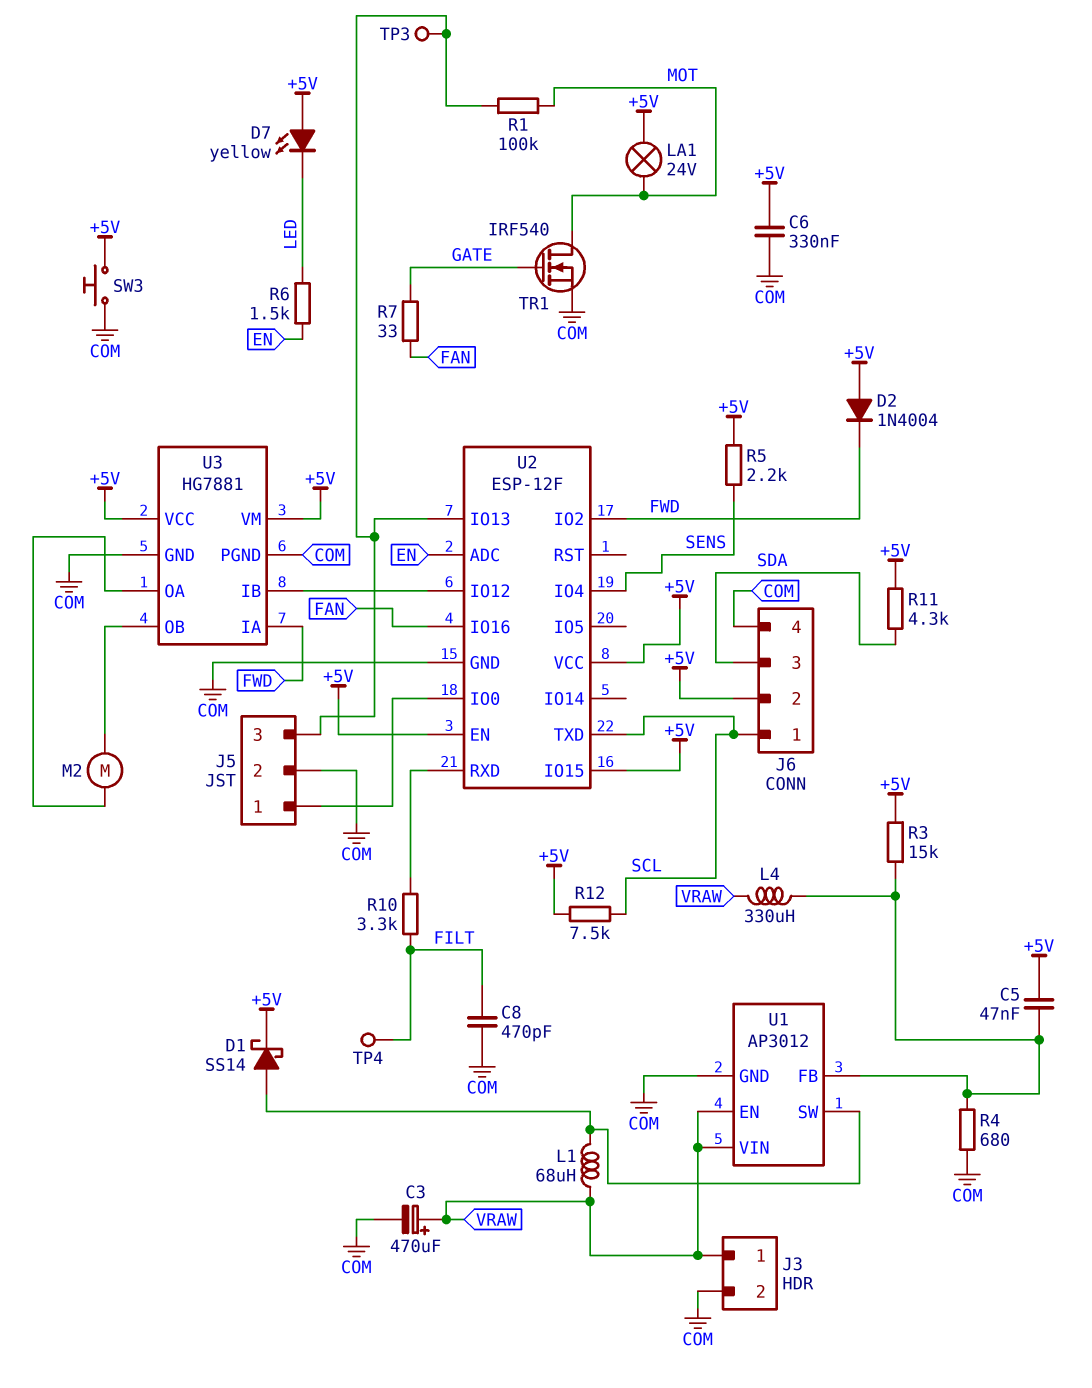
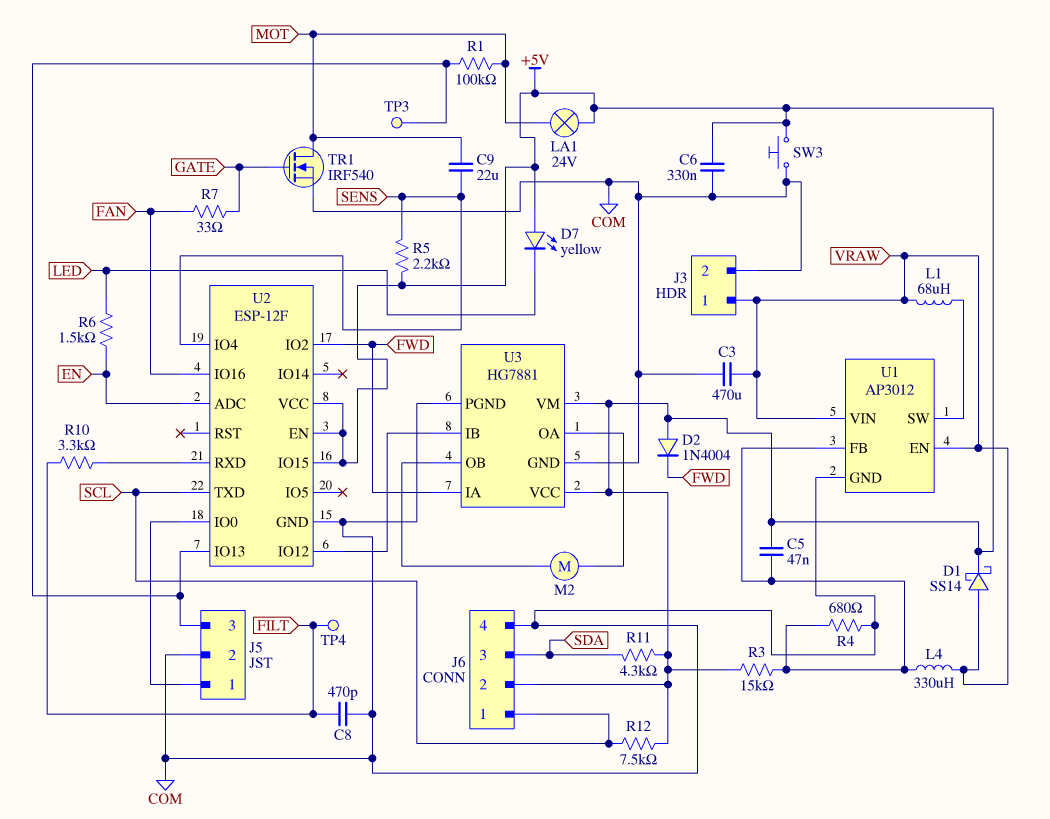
C3: 470uF (plus VRAW, minus COM) -> 470uF (COM, VRAW)
C9: none -> 22uF (MOT, SENS)
D1: schottky SS14 (A U1/SW, K +5V) -> schottky SS14 (A VRAW, K +5V)

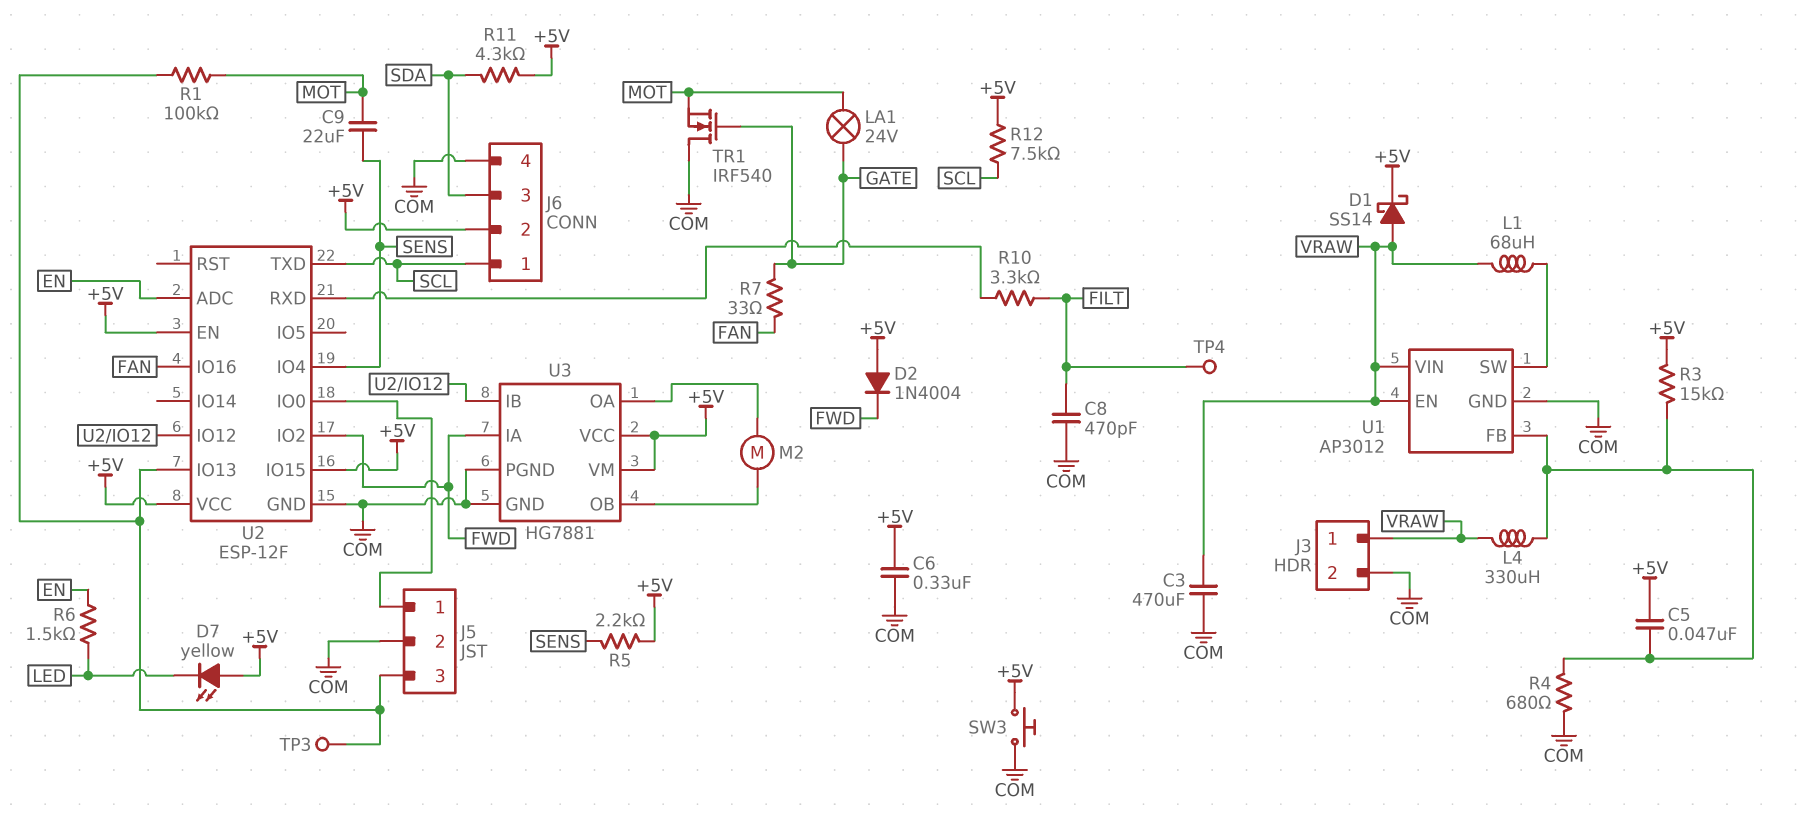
LA1: lamp 24V (+5V, MOT) -> lamp 24V (GATE, MOT)
TR1: NMOS IRF540 (G GATE, D MOT, S COM) -> NMOS IRF540 (G GATE, D COM, S MOT)

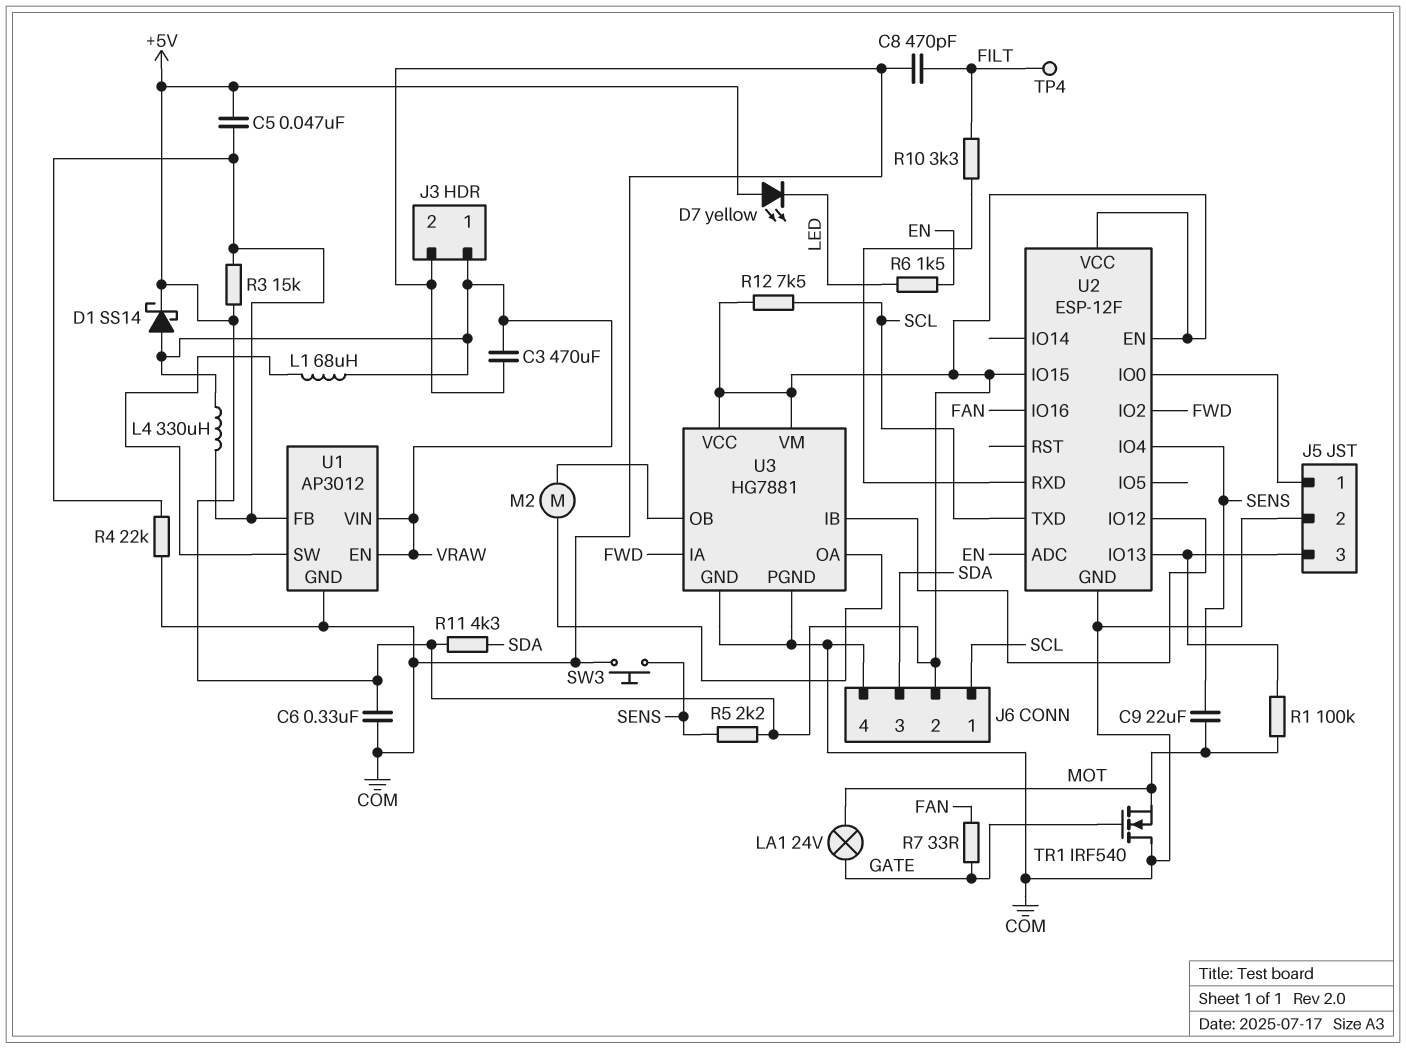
D2: diode 1N4004 (A +5V, K FWD) -> none
R4: 680 (COM, U1/FB) -> 22k (COM, U1/FB)
SW3: button (+5V, COM) -> button (COM, SENS)
TP3: test point (J5/3) -> none

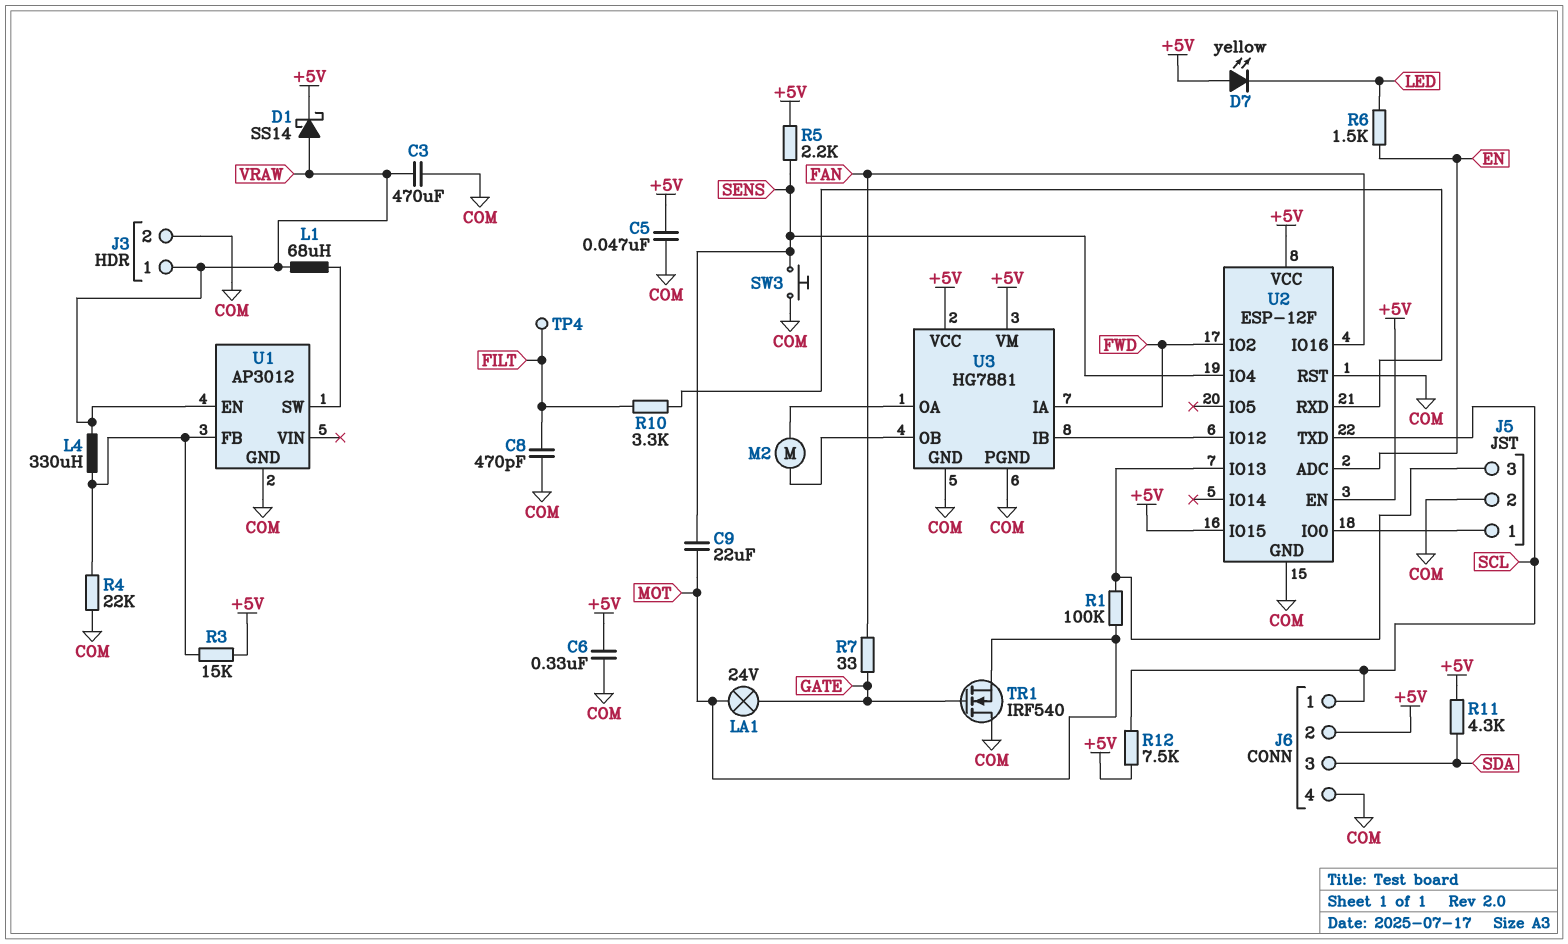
C5: 47nF (+5V, U1/FB) -> 47nF (+5V, COM)
U1 pin VIN: VRAW -> none
U2 pin RST: none -> COM

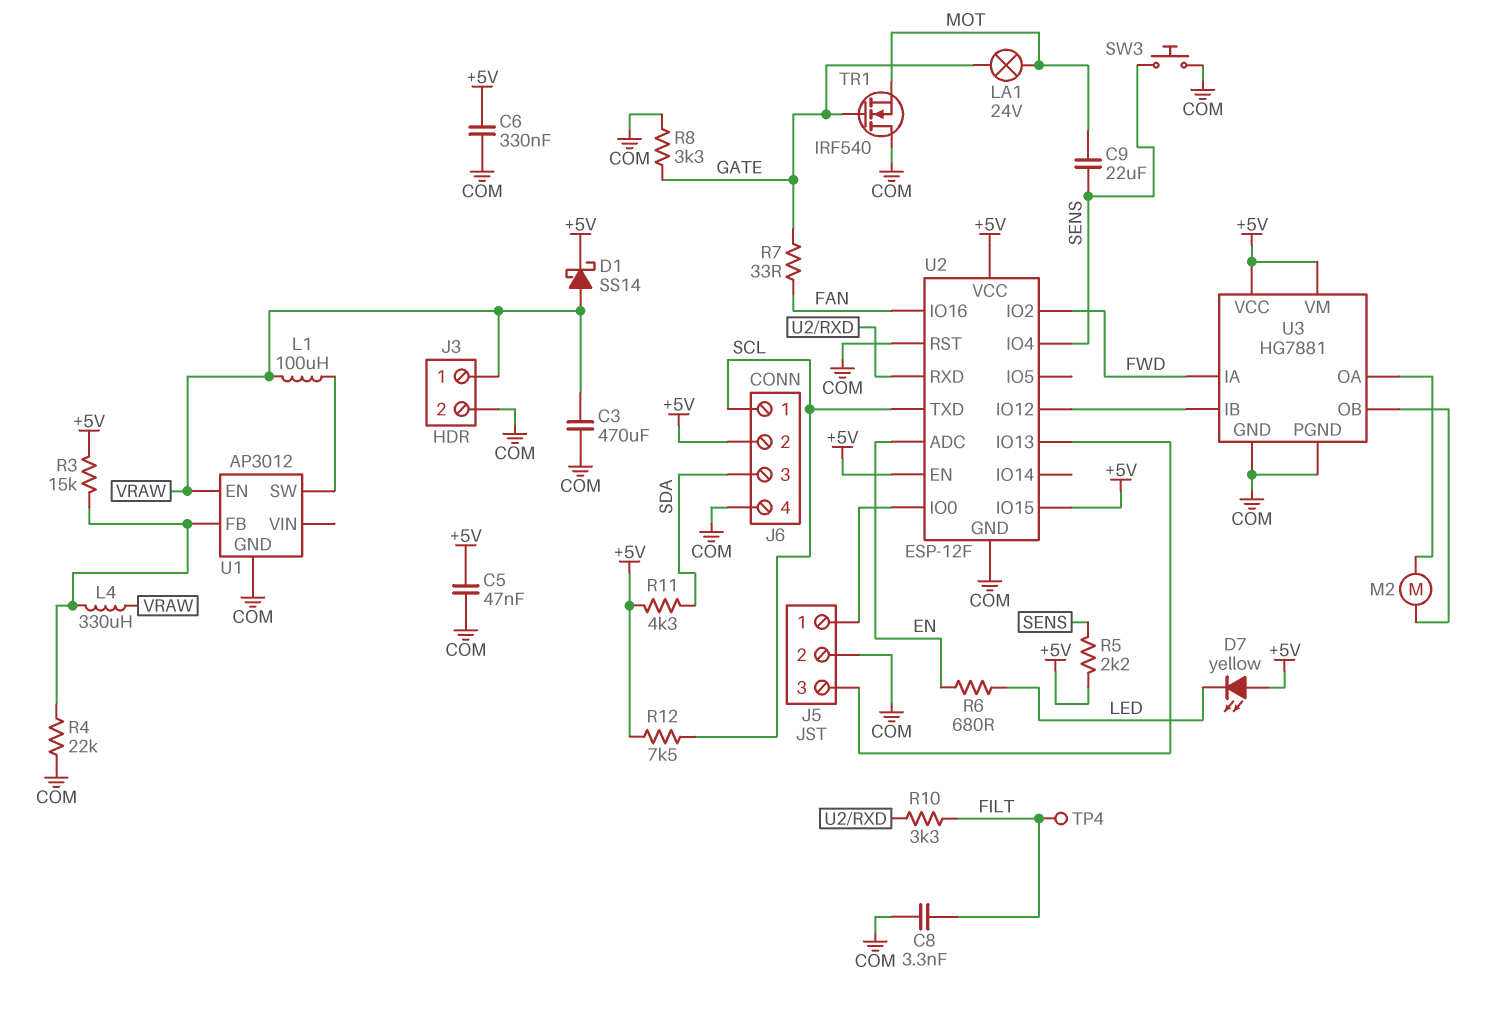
C8: 470pF (COM, FILT) -> 3.3nF (COM, FILT)
L1: 68uH (U1/SW, VRAW) -> 100uH (U1/SW, VRAW)
R1: 100k (J5/3, MOT) -> none
R6: 1.5k (EN, LED) -> 680 (EN, LED)
R8: none -> 3.3k (COM, GATE)

